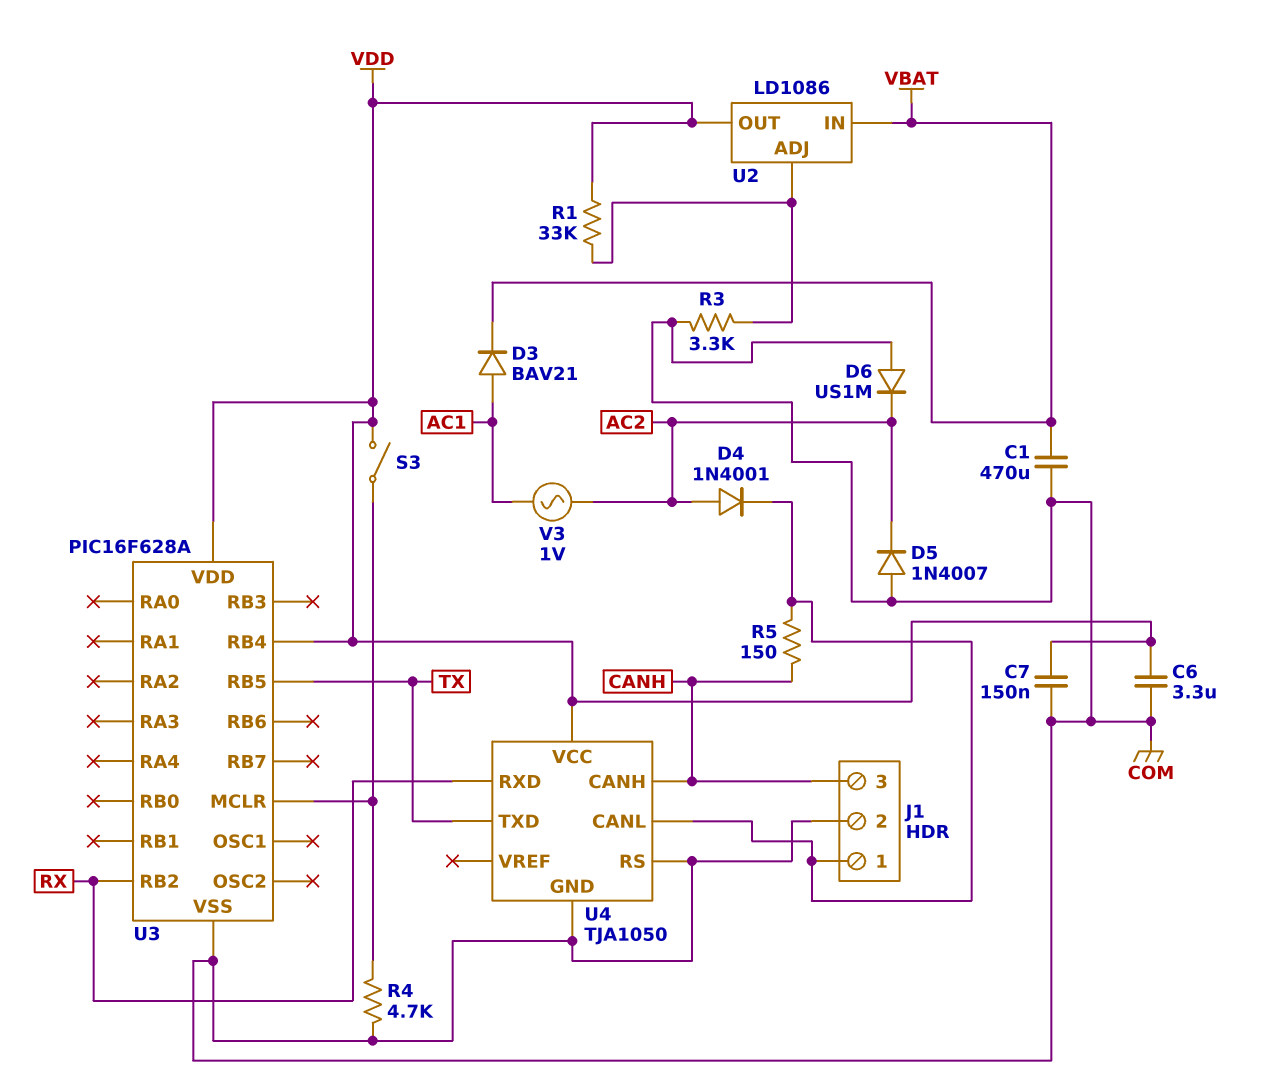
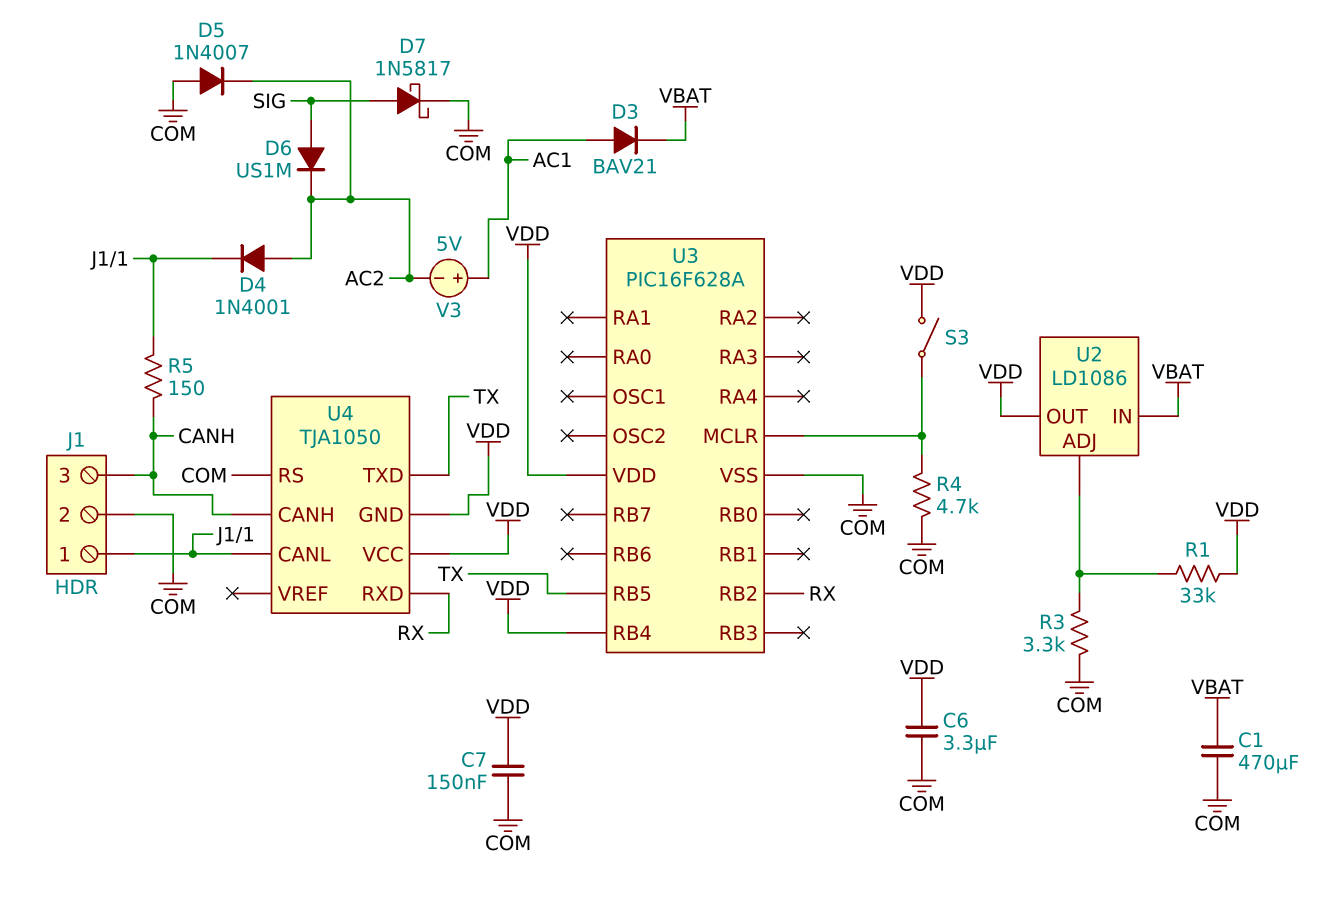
D6: diode US1M (A COM, K AC2) -> diode US1M (A SIG, K AC2)
D7: none -> schottky 1N5817 (A SIG, K COM)
U4 pin GND: COM -> VDD
V3: AC 1V (AC1, AC2) -> 5V (plus AC1, minus AC2)

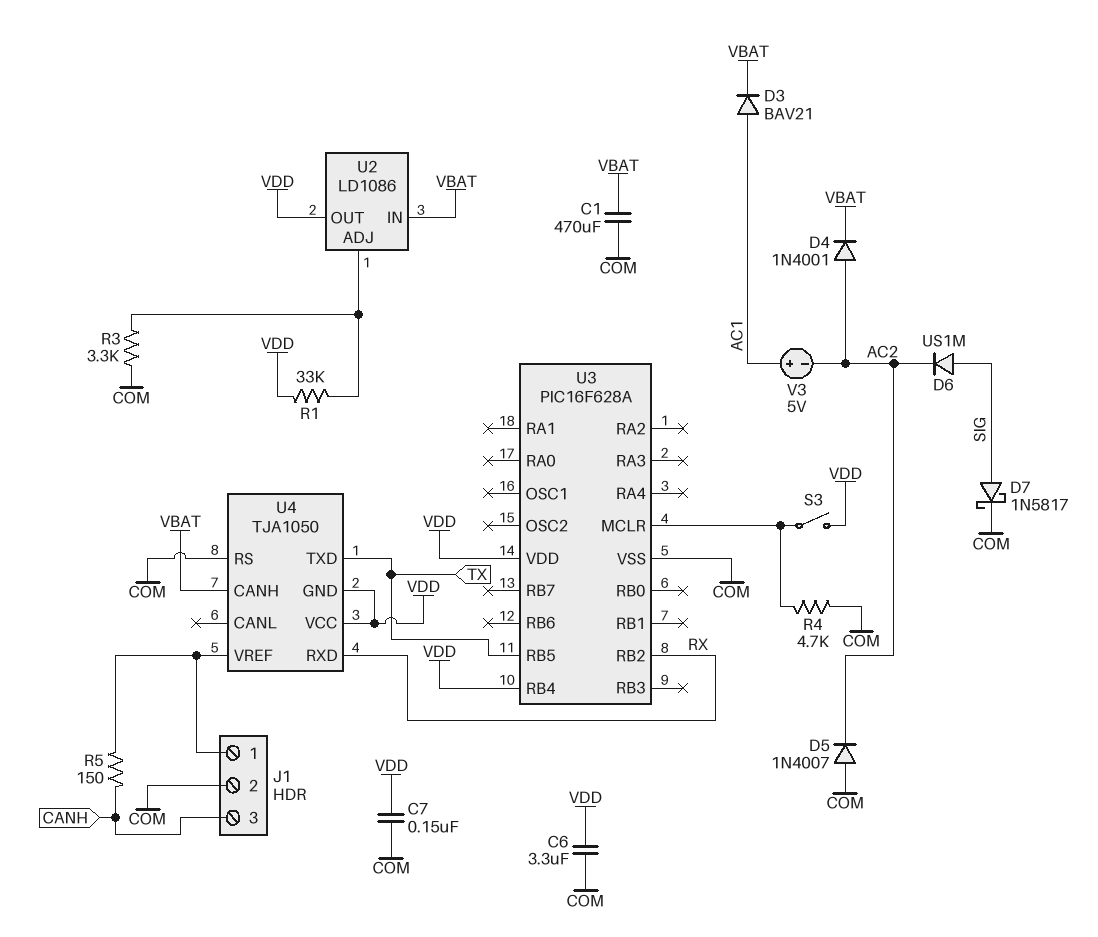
D4: diode 1N4001 (A AC2, K J1/1) -> diode 1N4001 (A AC2, K VBAT)
U4 pin CANH: CANH -> VBAT
U4 pin CANL: J1/1 -> none
U4 pin VREF: none -> J1/1

